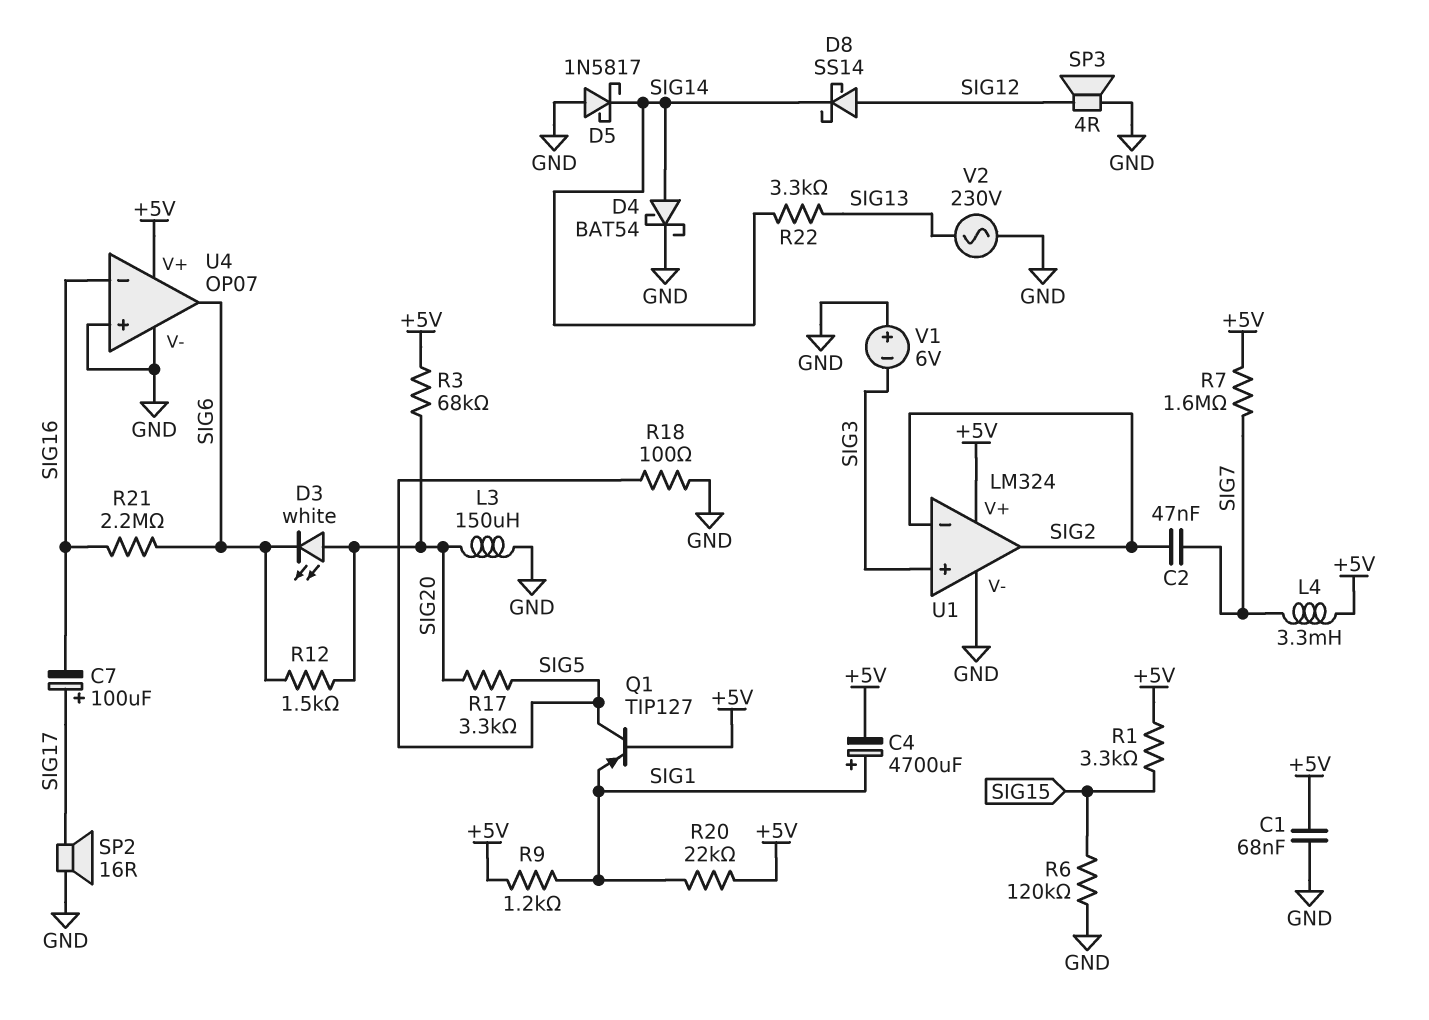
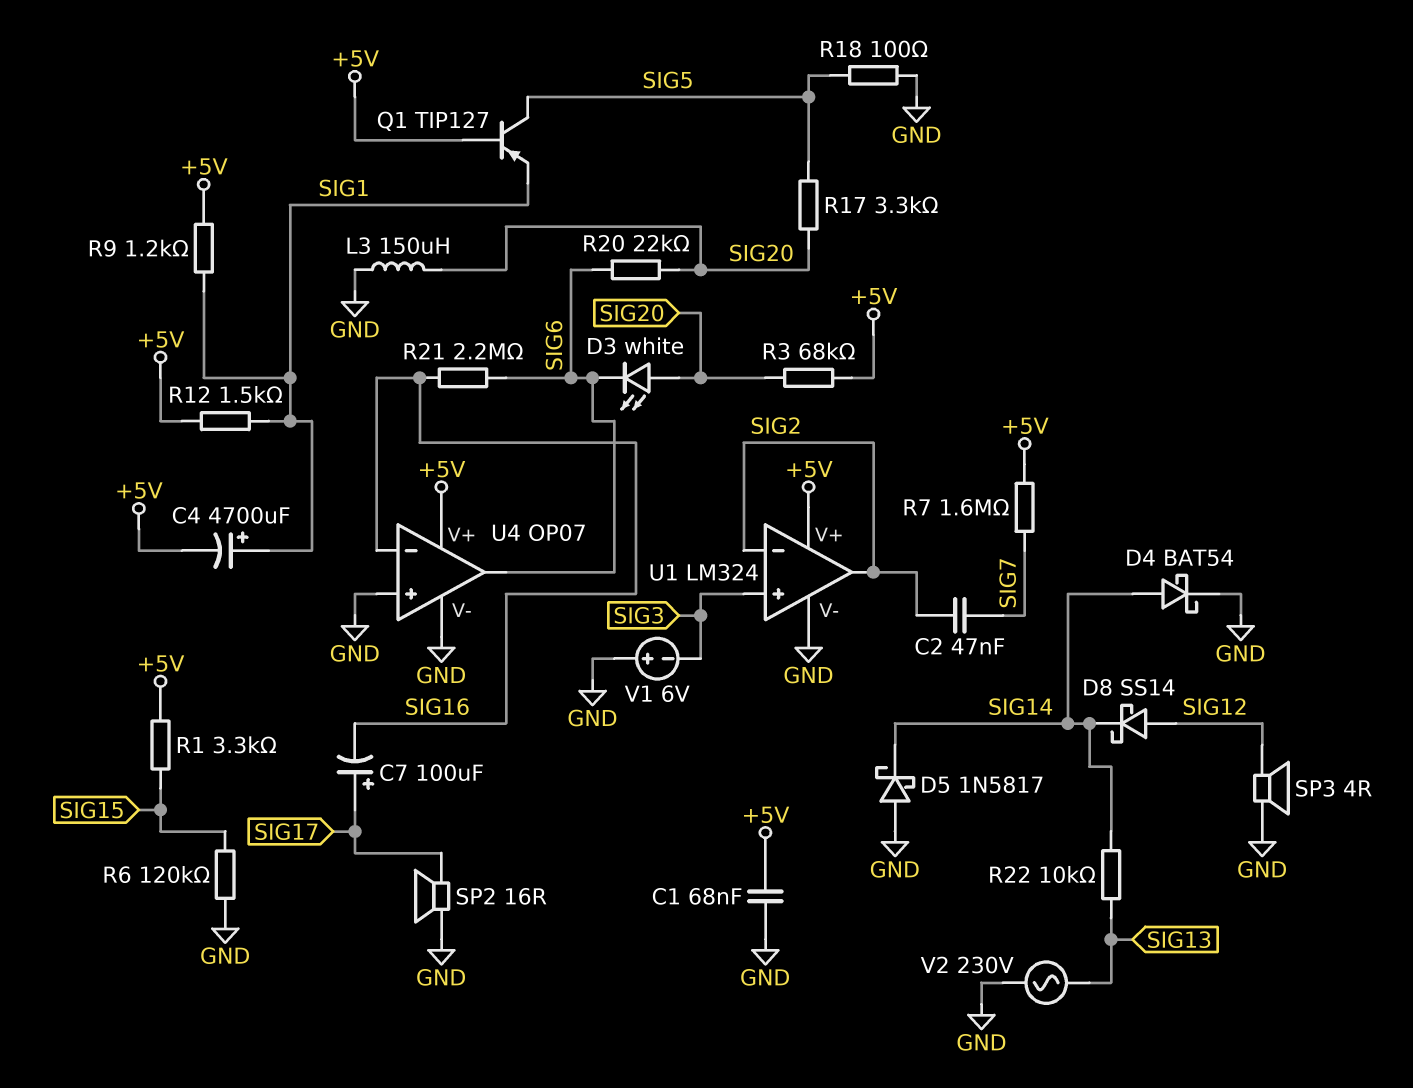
L4: 3.3mH (+5V, SIG7) -> none
R12: 1.5k (SIG6, SIG20) -> 1.5k (+5V, SIG1)
R20: 22k (+5V, SIG1) -> 22k (SIG6, SIG20)
R22: 3.3k (SIG13, SIG14) -> 10k (SIG13, SIG14)

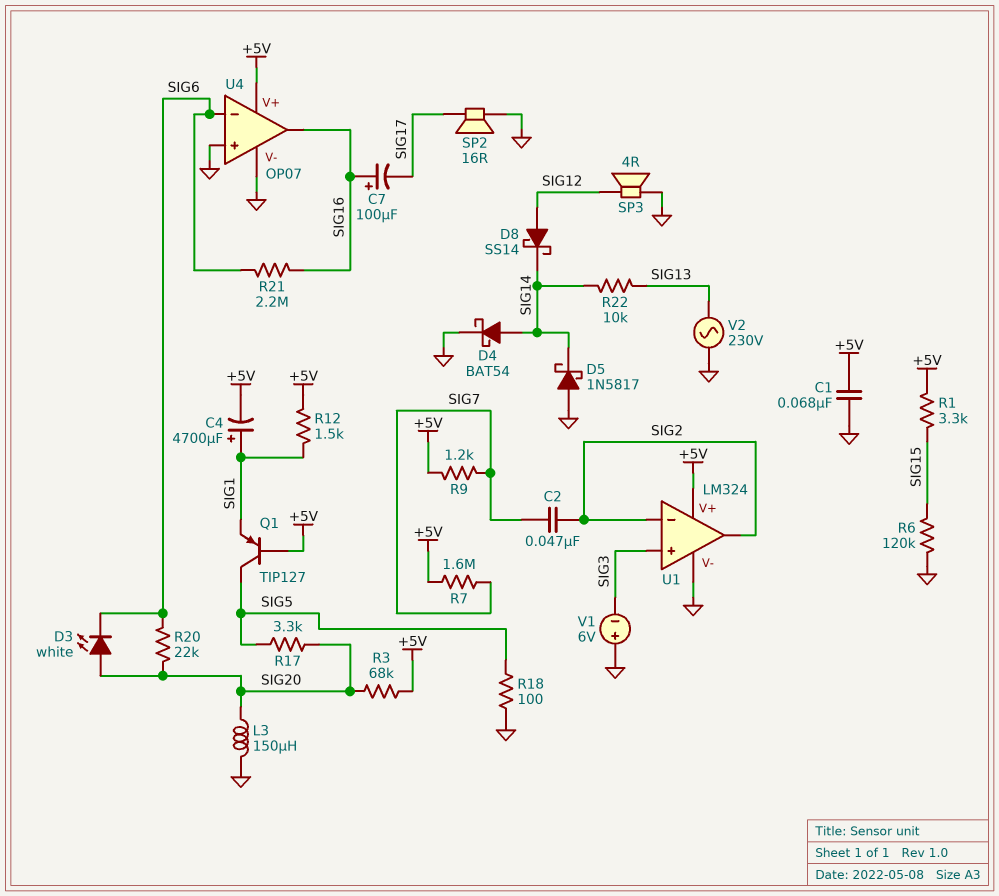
C7: 100uF (plus SIG17, minus SIG16) -> 100uF (plus SIG16, minus SIG17)
R9: 1.2k (+5V, SIG1) -> 1.2k (+5V, SIG7)
U4 pin in-: SIG16 -> SIG6
U4 pin out: SIG6 -> SIG16

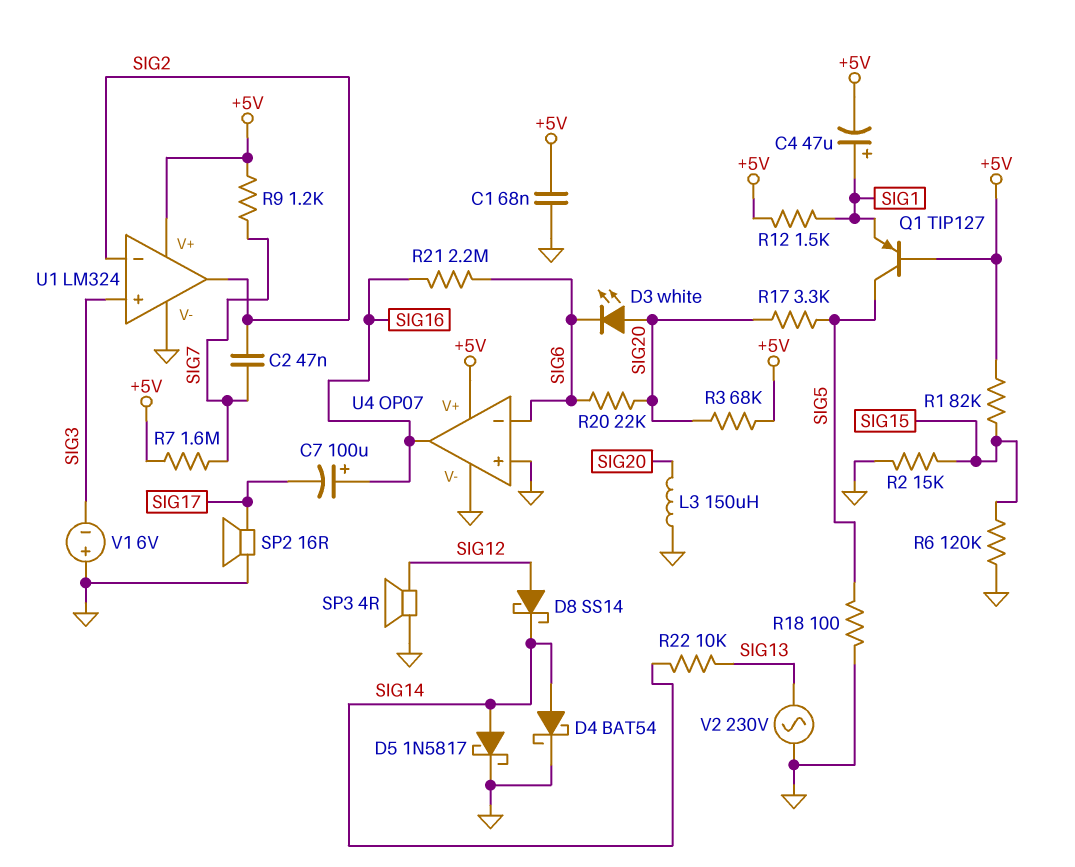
C4: 4700uF (plus SIG1, minus +5V) -> 47uF (plus SIG1, minus +5V)
D5: schottky 1N5817 (A GND, K SIG14) -> schottky 1N5817 (A SIG14, K GND)
R1: 3.3k (+5V, SIG15) -> 82k (+5V, SIG15)
R2: none -> 15k (GND, SIG15)

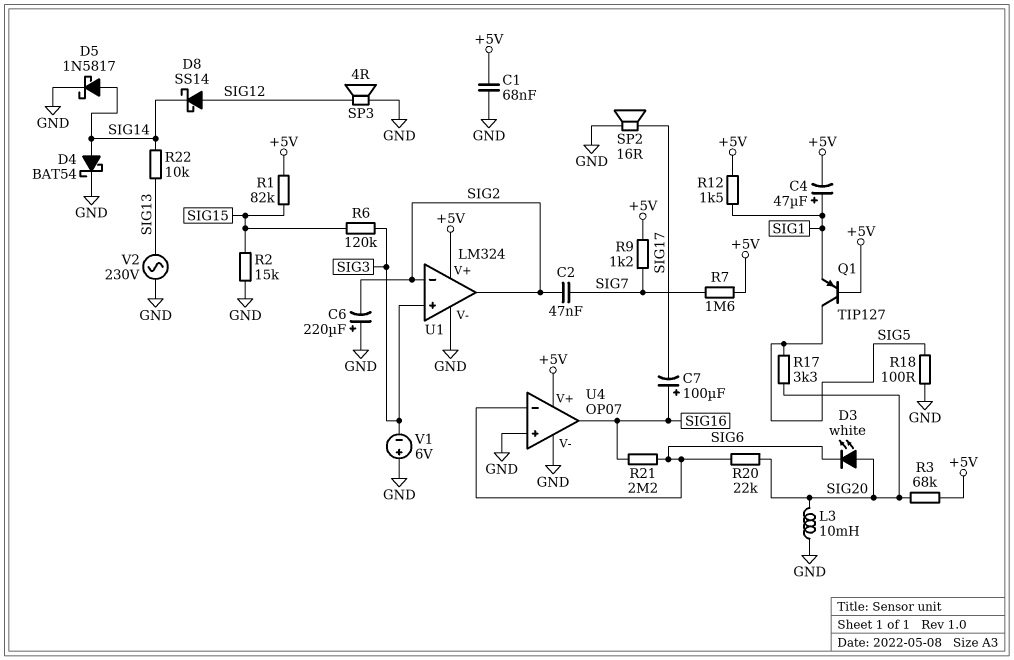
C6: none -> 220uF (plus GND, minus SIG2)
L3: 150uH (GND, SIG20) -> 10mH (GND, SIG20)
R6: 120k (GND, SIG15) -> 120k (SIG3, SIG15)

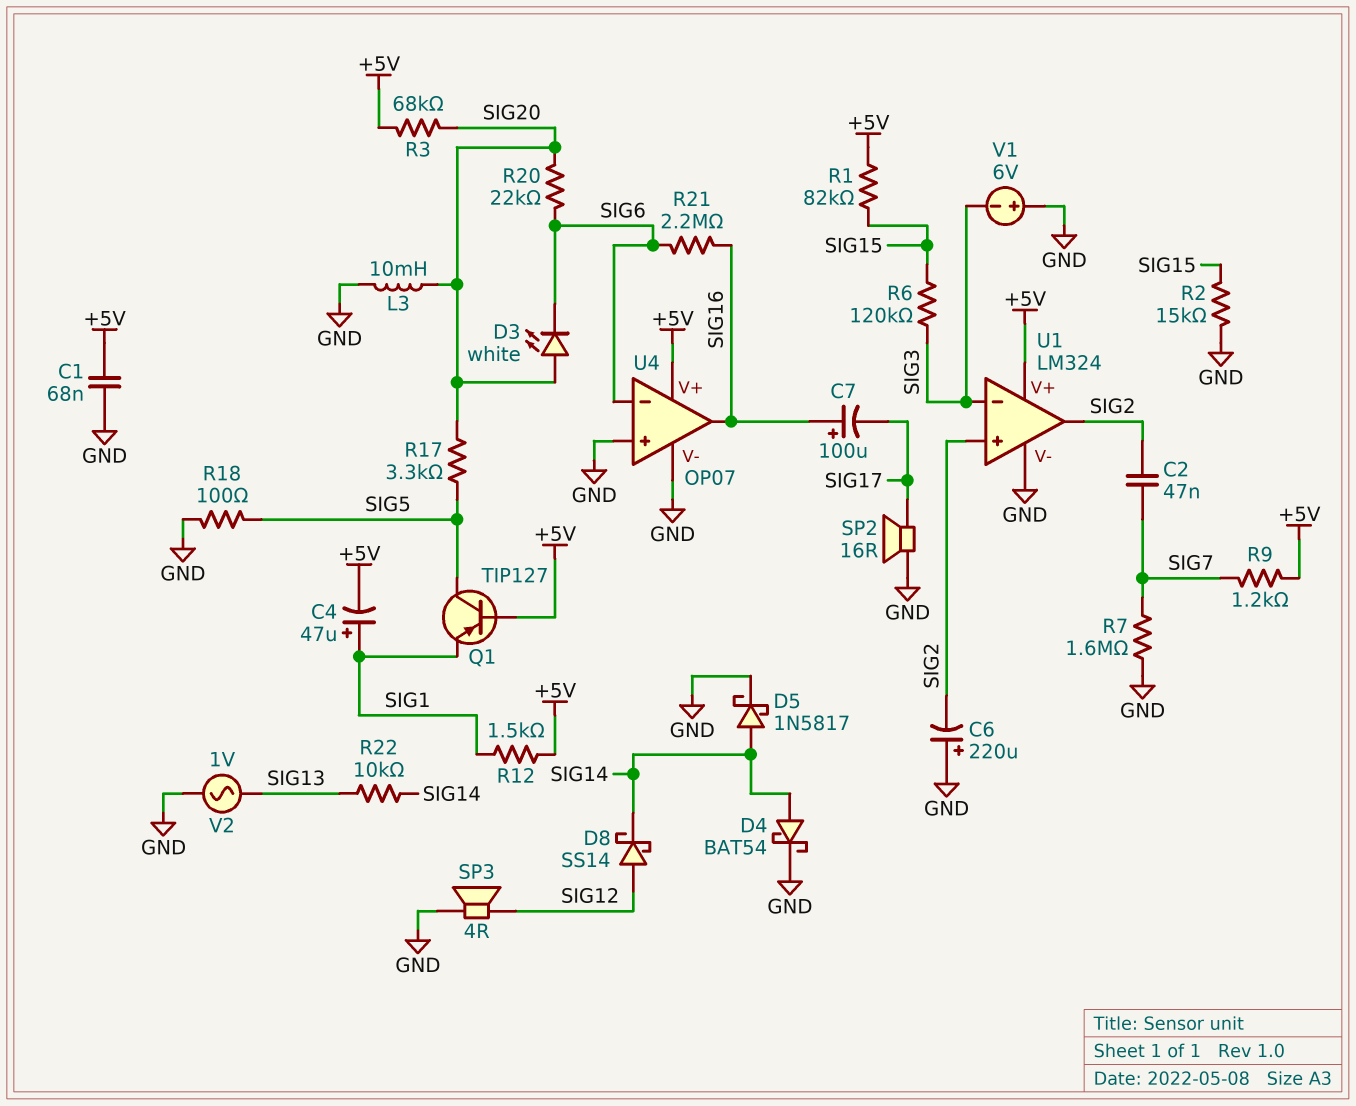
R7: 1.6M (+5V, SIG7) -> 1.6M (GND, SIG7)
U1 pin in+: SIG3 -> SIG2
U1 pin in-: SIG2 -> SIG3
V2: AC 230V (GND, SIG13) -> AC 1V (GND, SIG13)

